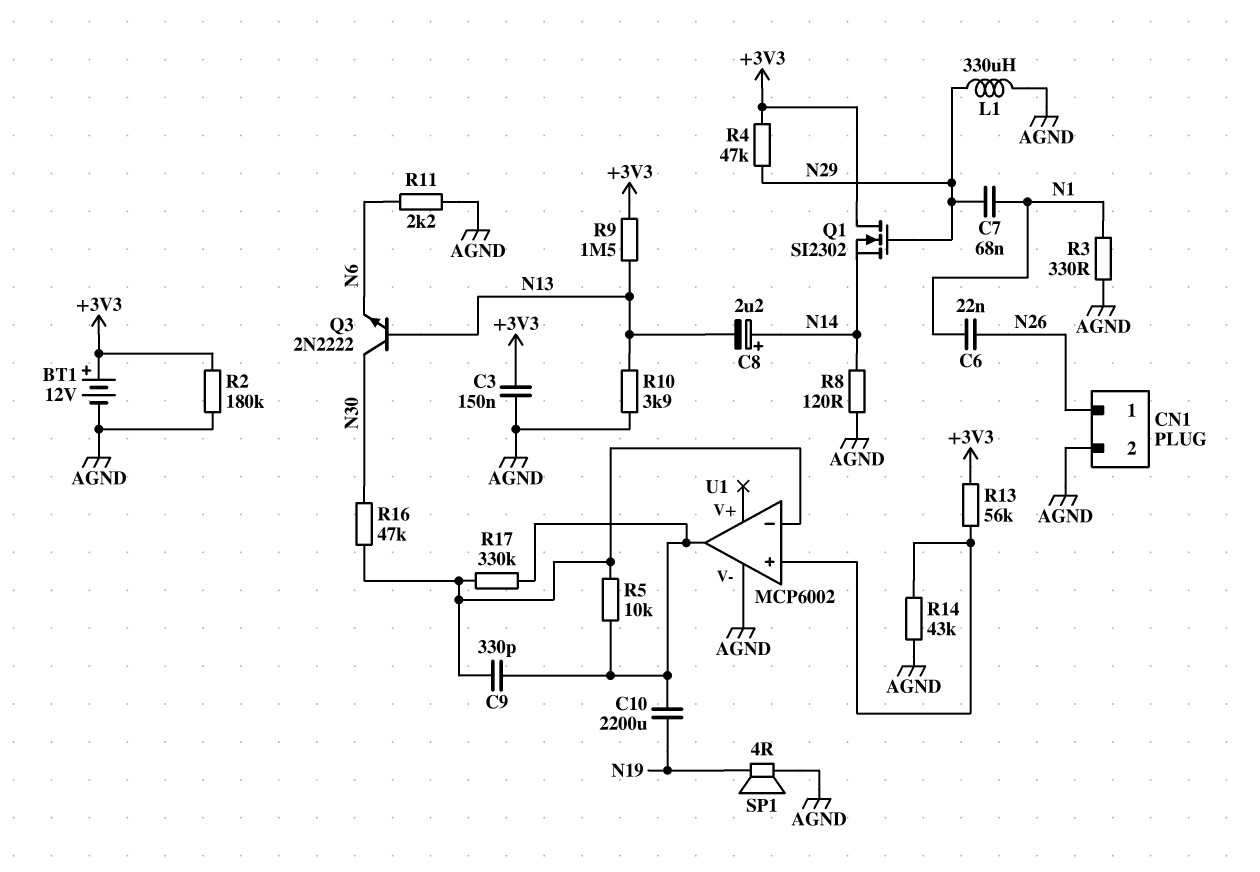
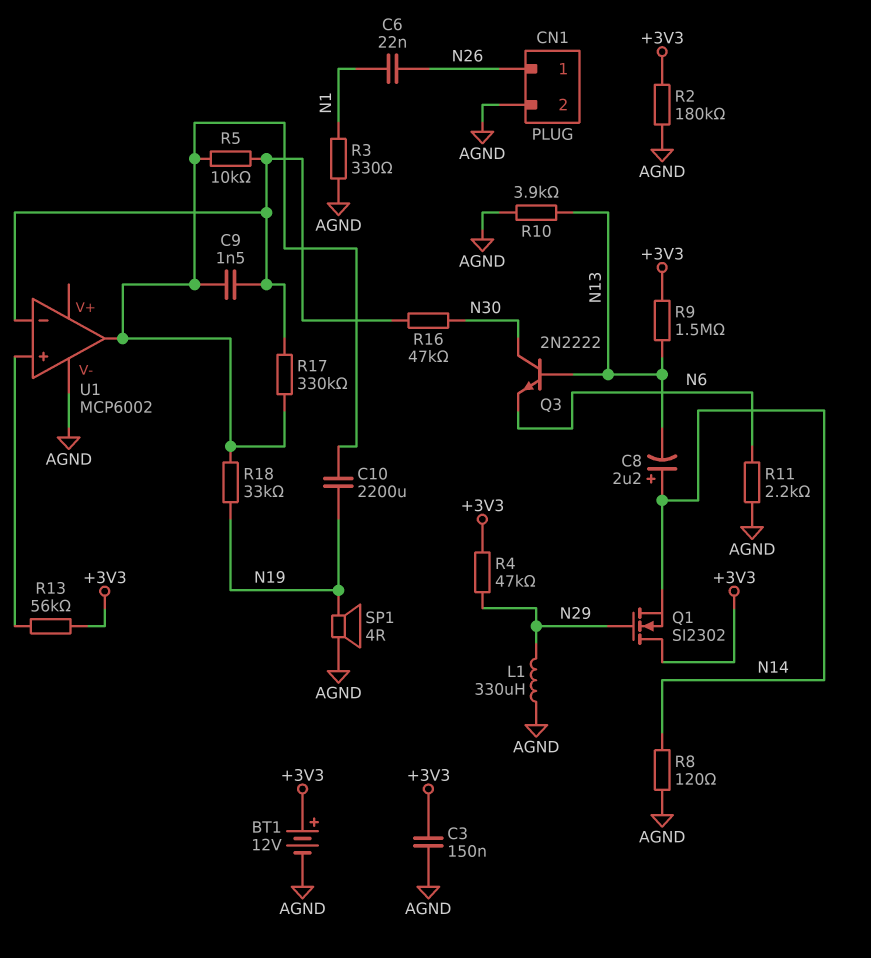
C7: 68nF (N1, N29) -> none
C9: 330pF (U1/in-, U1/out) -> 1.5nF (U1/in-, U1/out)
R14: 43k (AGND, U1/in+) -> none
R18: none -> 33k (N19, U1/out)

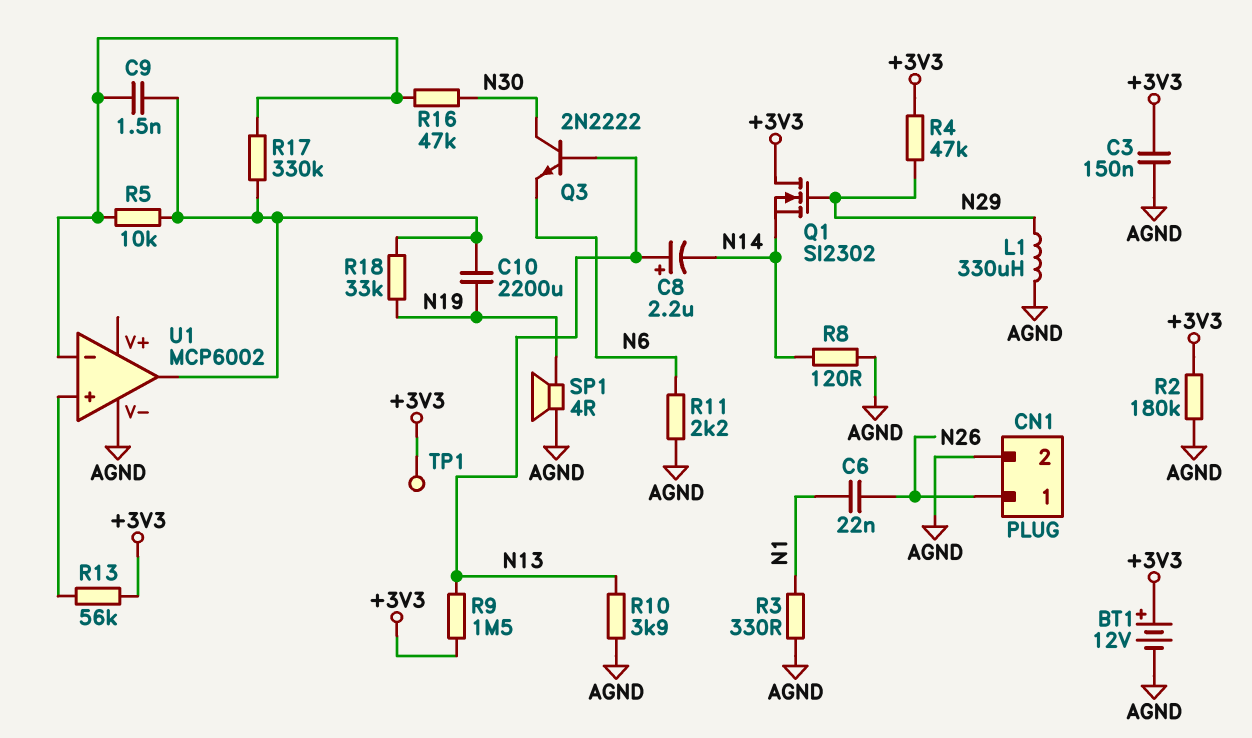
C8: 2.2uF (plus N14, minus N13) -> 2.2uF (plus N13, minus N14)
TP1: none -> test point (+3V3)

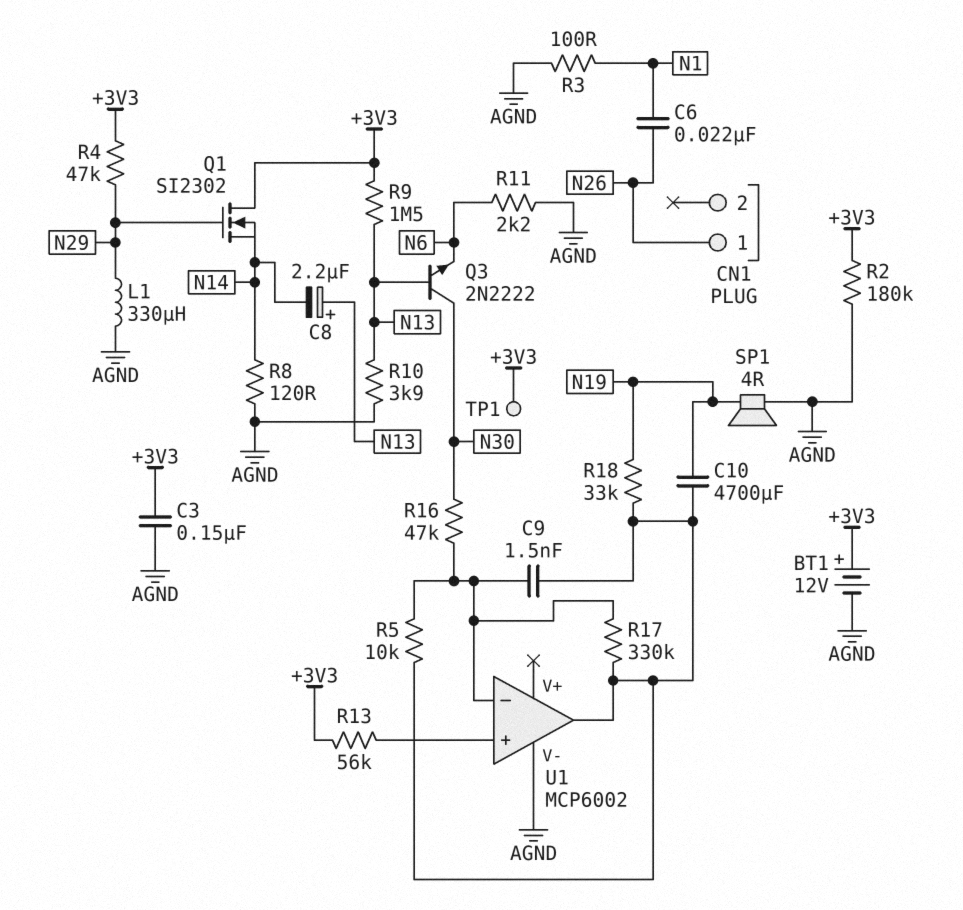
C10: 2200uF (N19, U1/out) -> 4700uF (N19, U1/out)
CN1 pin 2: AGND -> none
R3: 330 (AGND, N1) -> 100 (AGND, N1)

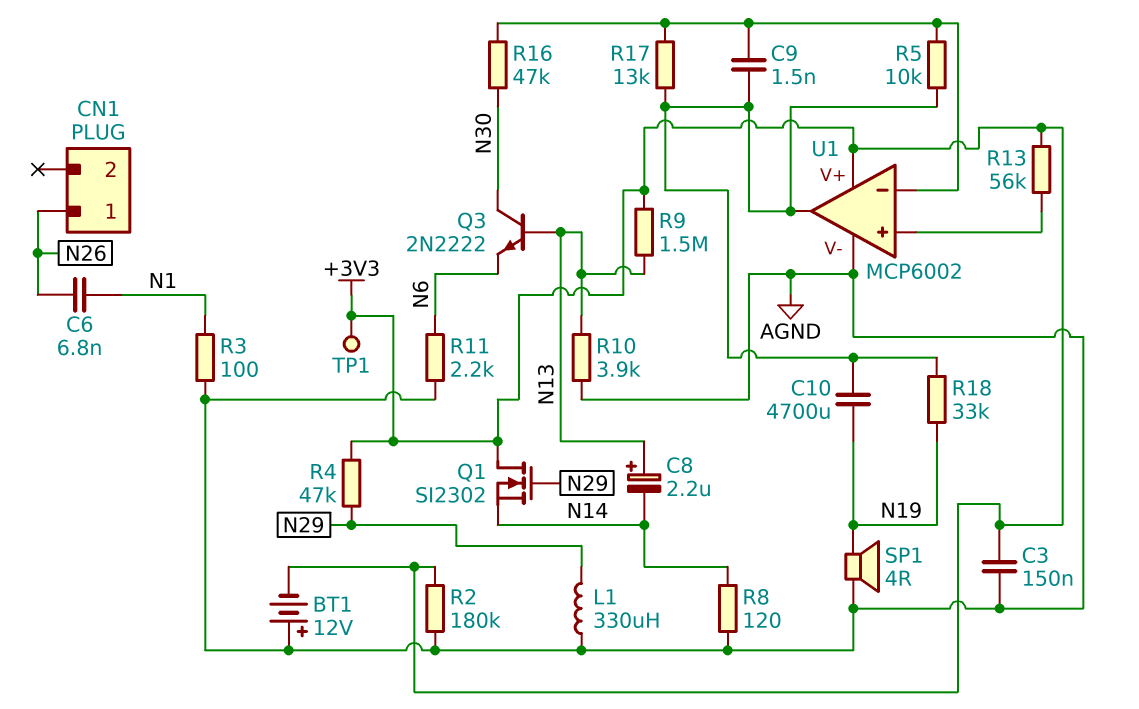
BT1: 12V (plus +3V3, minus AGND) -> 12V (plus AGND, minus +3V3)
C6: 22nF (N1, N26) -> 6.8nF (N1, N26)
R17: 330k (U1/in-, U1/out) -> 13k (U1/in-, U1/out)
U1 pin V+: none -> +3V3

